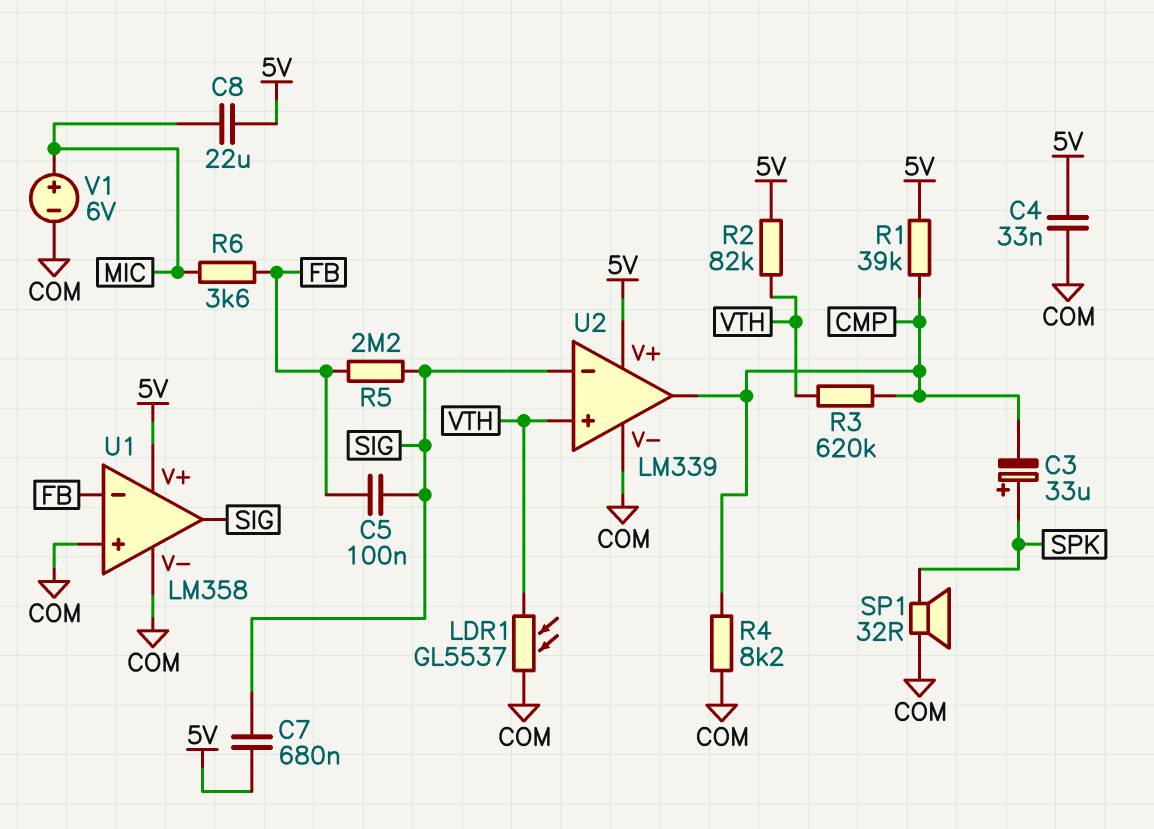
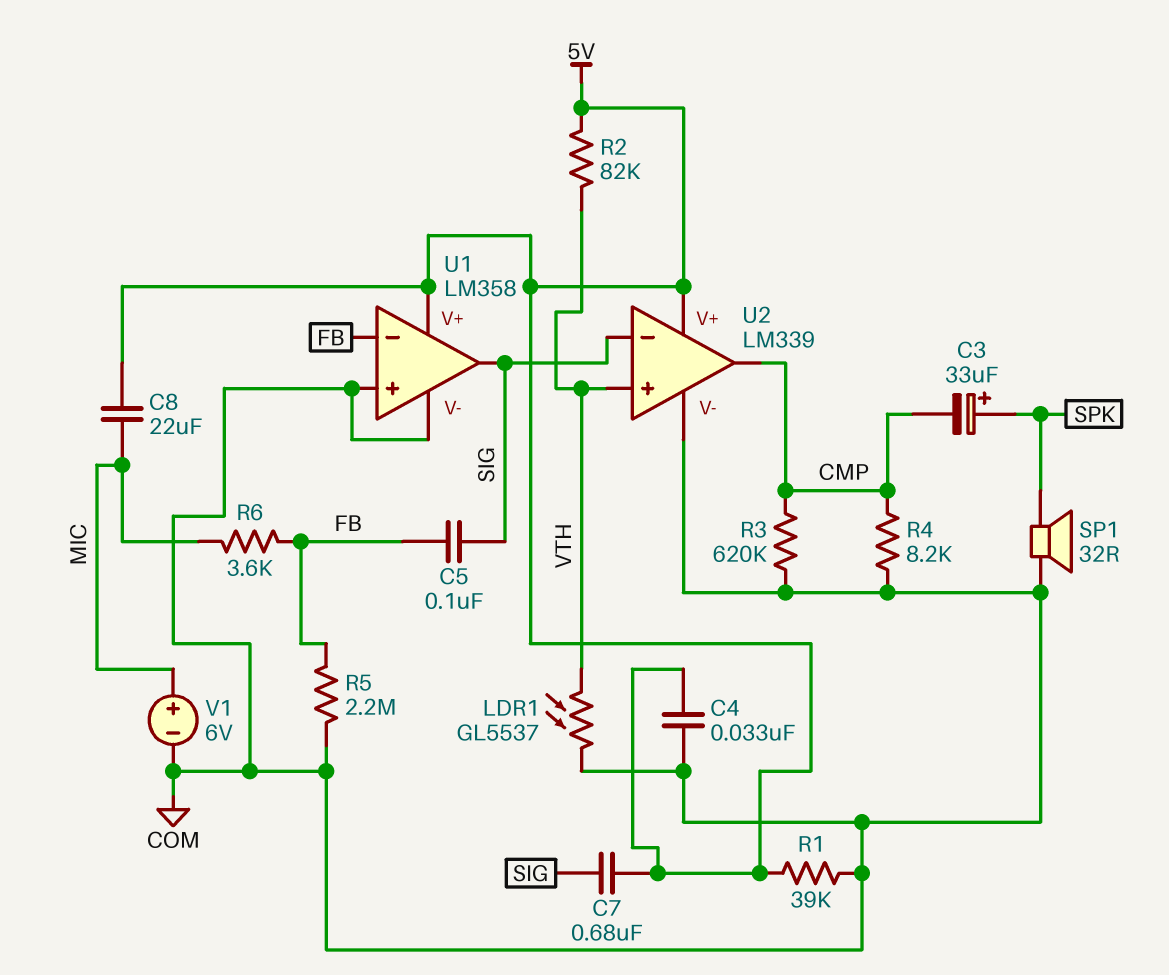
R1: 39k (5V, CMP) -> 39k (5V, COM)
R3: 620k (CMP, VTH) -> 620k (CMP, COM)
R5: 2.2M (FB, SIG) -> 2.2M (COM, FB)

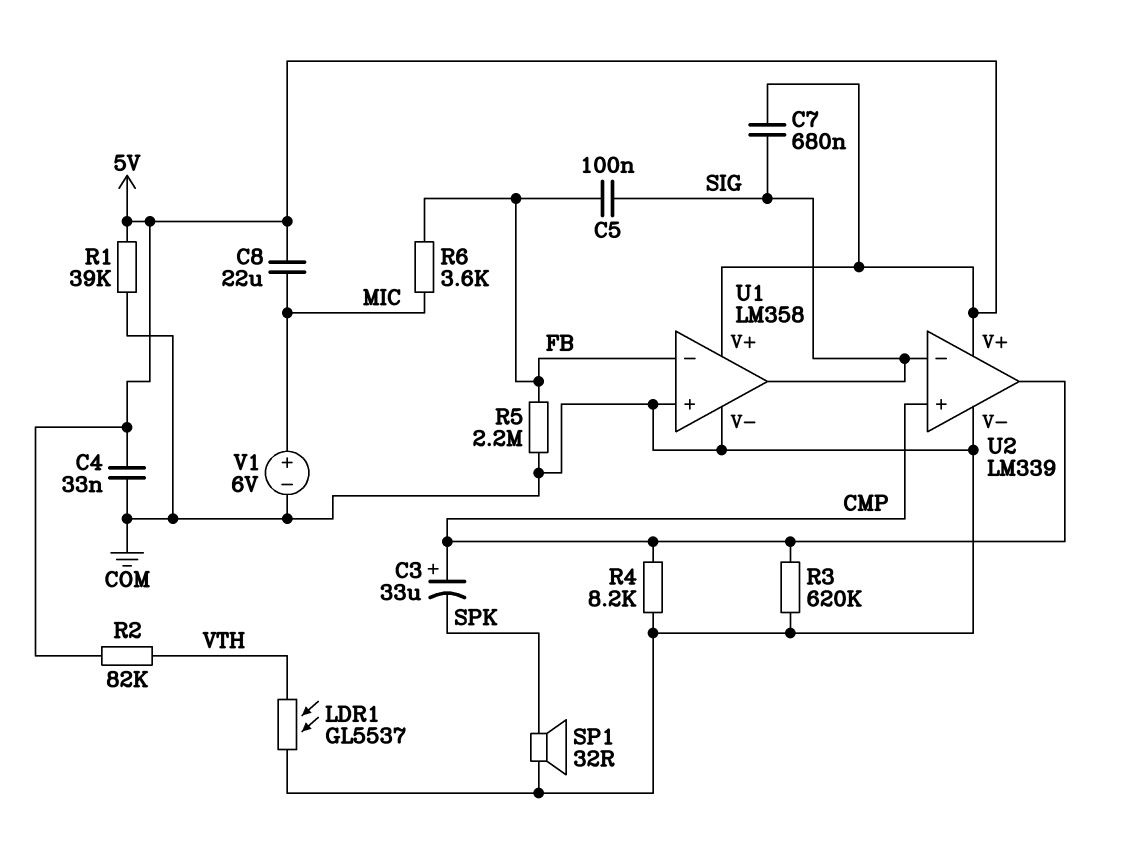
C3: 33uF (plus SPK, minus CMP) -> 33uF (plus CMP, minus SPK)
U2 pin in+: VTH -> CMP

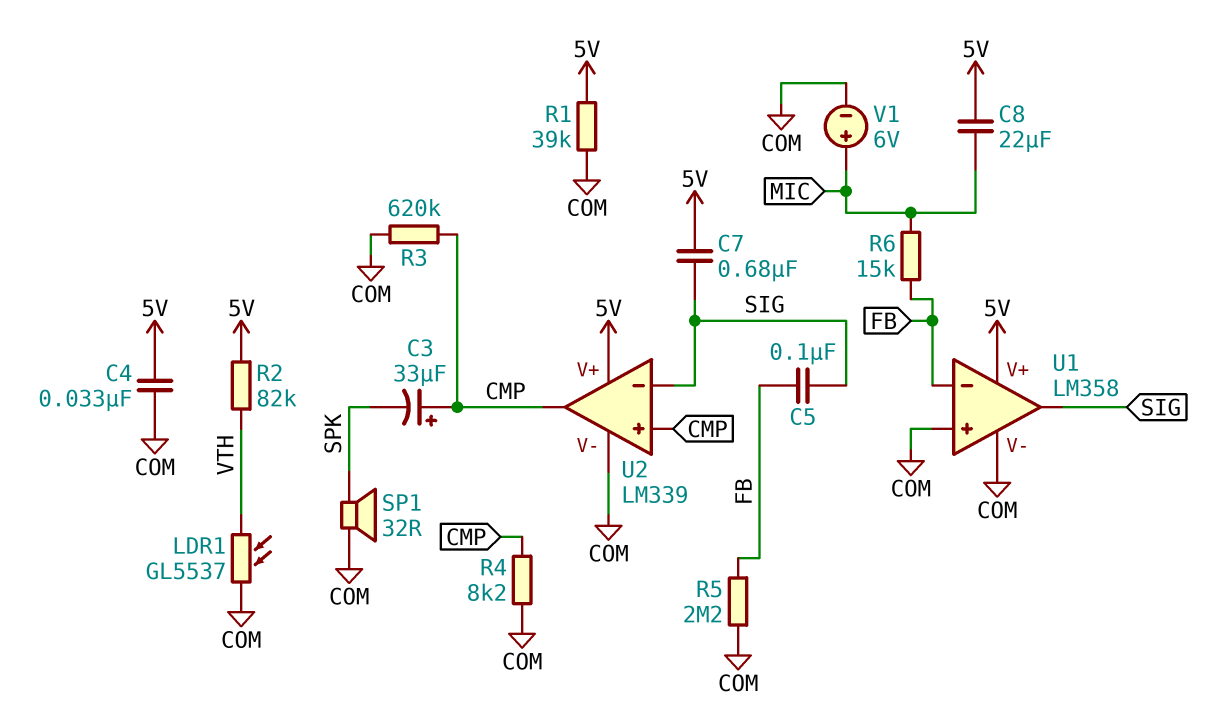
R6: 3.6k (FB, MIC) -> 15k (FB, MIC)

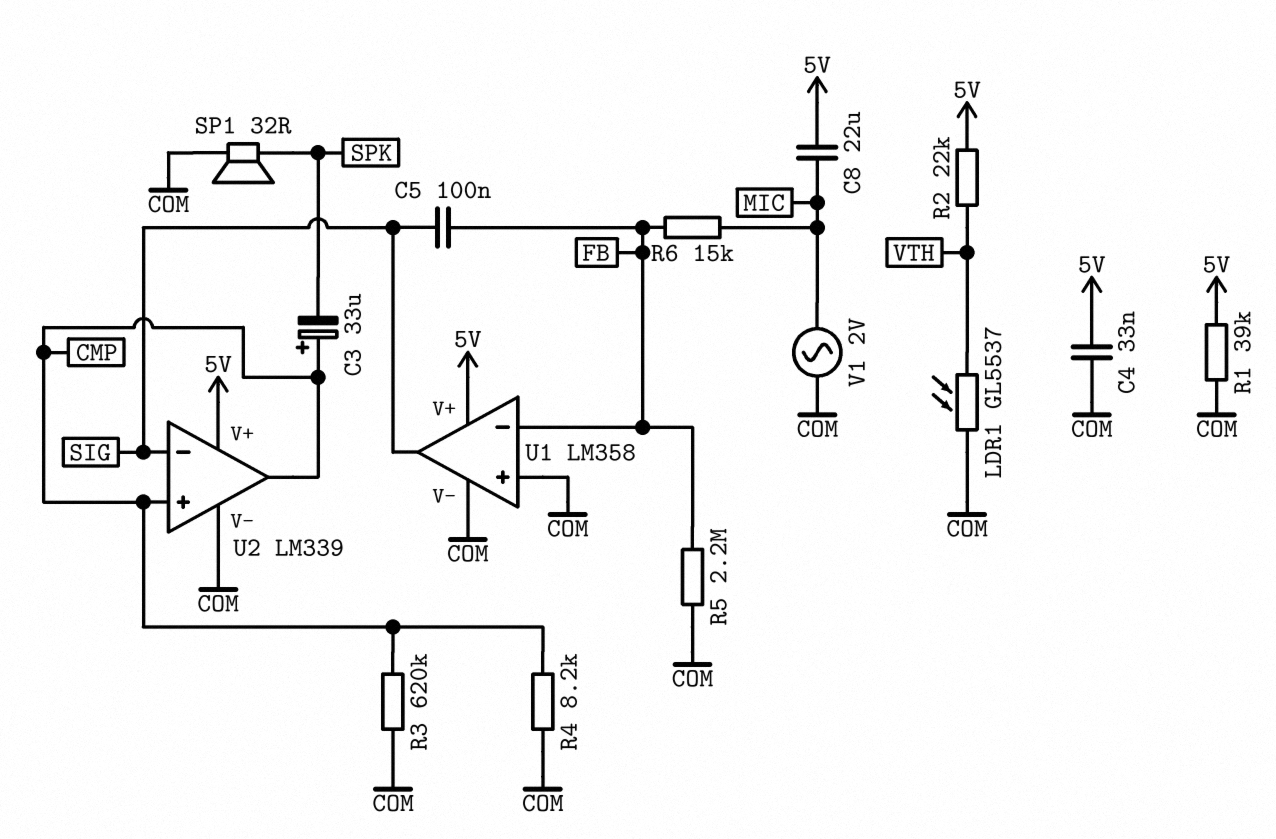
C7: 680nF (5V, SIG) -> none
R2: 82k (5V, VTH) -> 22k (5V, VTH)
V1: 6V (plus MIC, minus COM) -> AC 2V (COM, MIC)

